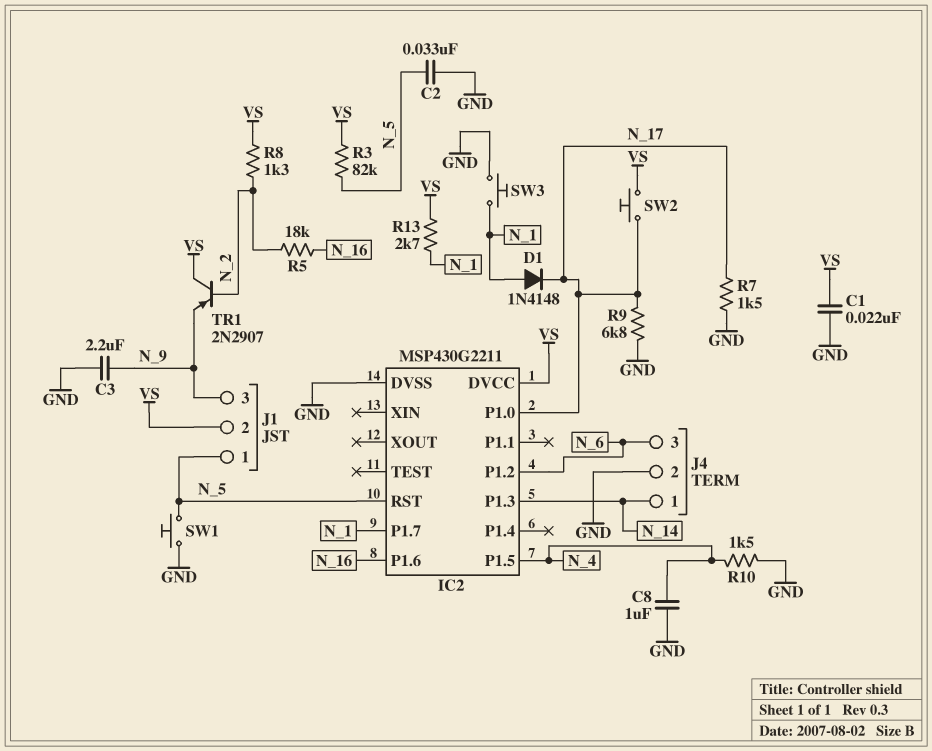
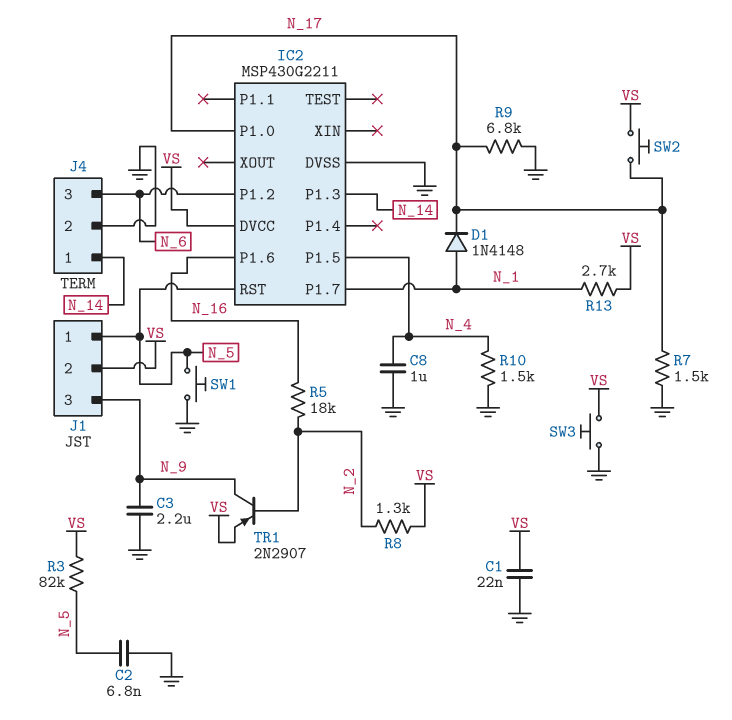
C2: 33nF (GND, N_5) -> 6.8nF (GND, N_5)
SW3: button (GND, N_1) -> button (GND, VS)
TR1: PNP 2N2907 (B N_2, C VS, E N_9) -> PNP 2N2907 (B N_2, C N_9, E VS)

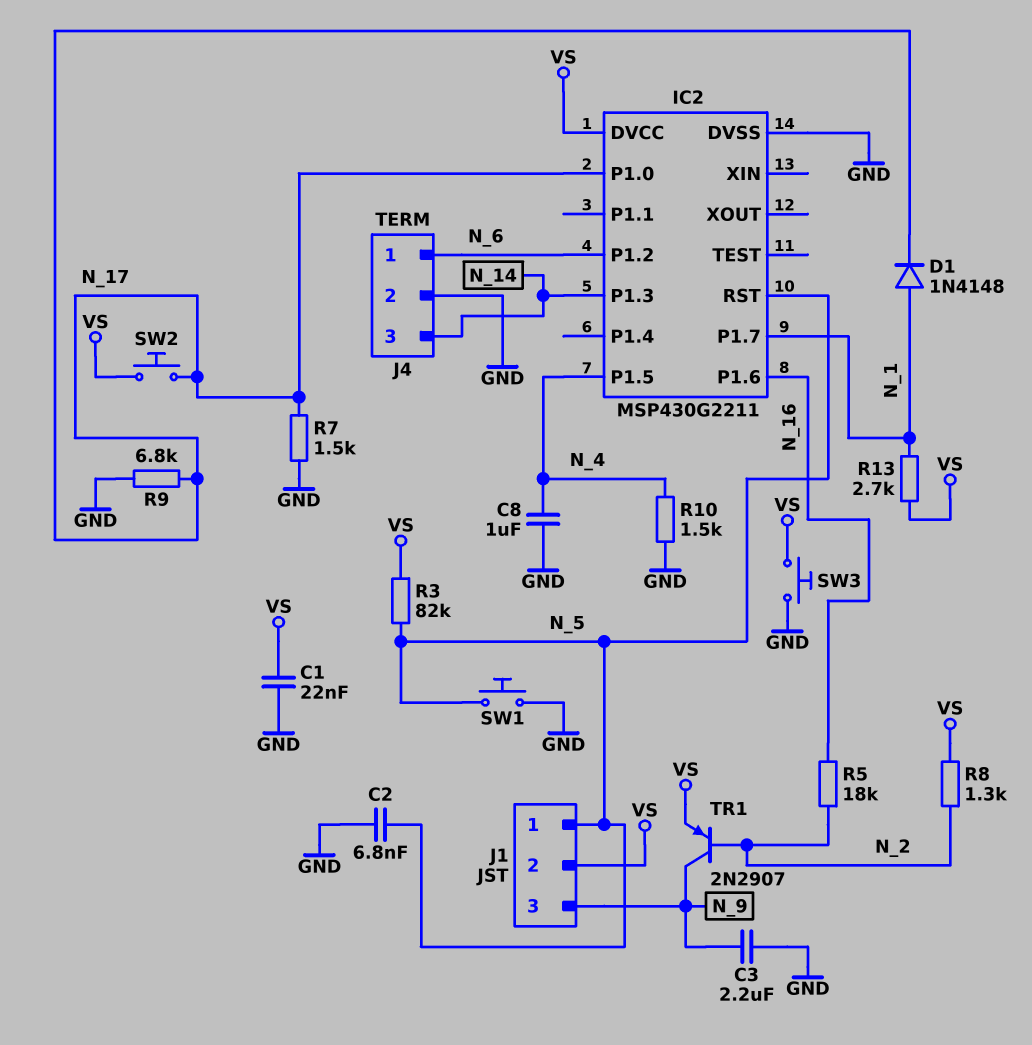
J4 pin 1: N_14 -> N_6
J4 pin 3: N_6 -> N_14

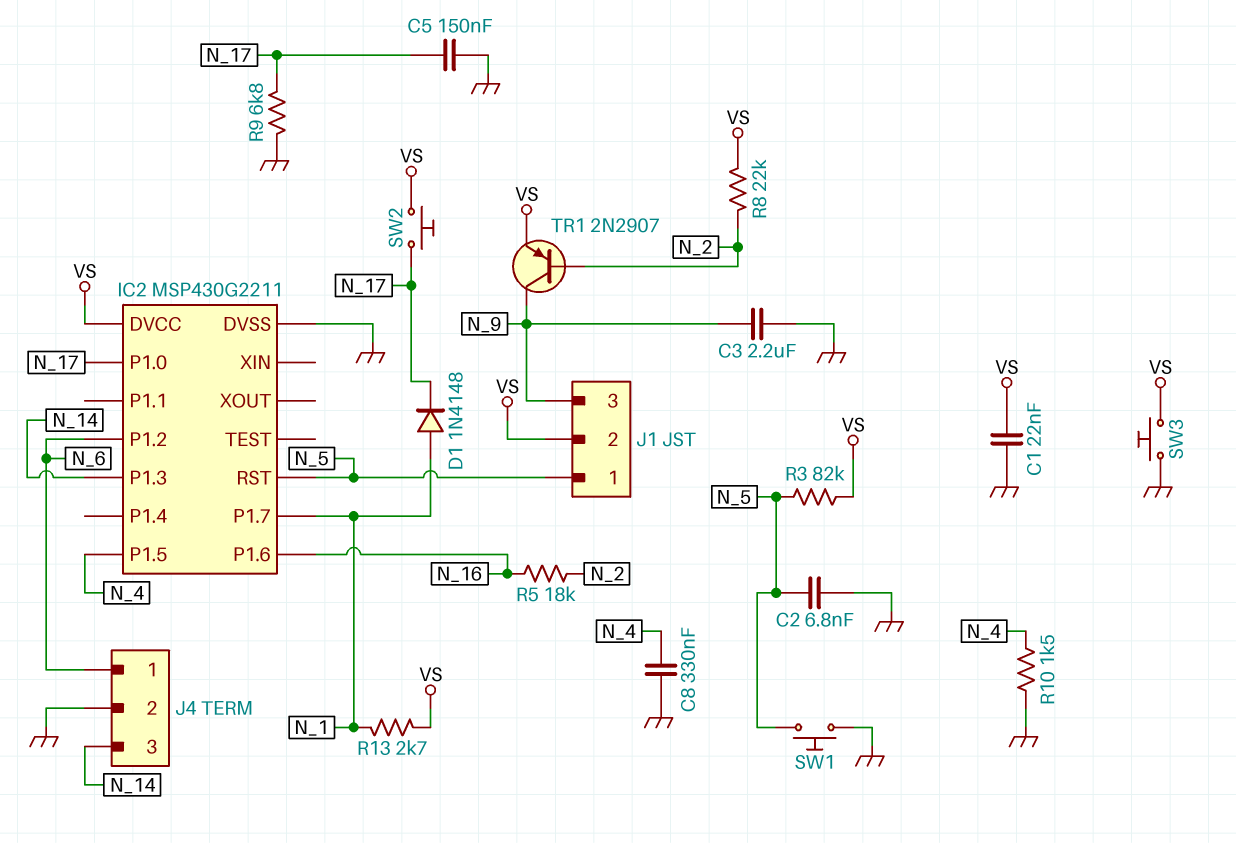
C5: none -> 150nF (GND, N_17)
C8: 1uF (GND, N_4) -> 330nF (GND, N_4)
R7: 1.5k (GND, N_17) -> none
R8: 1.3k (N_2, VS) -> 22k (N_2, VS)

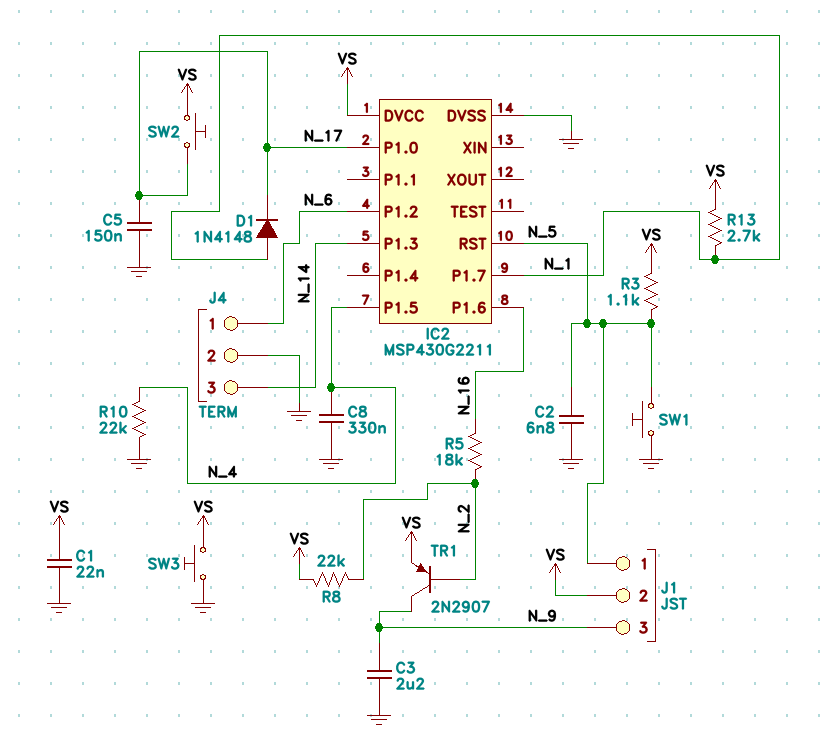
R3: 82k (N_5, VS) -> 1.1k (N_5, VS)
R9: 6.8k (GND, N_17) -> none
R10: 1.5k (GND, N_4) -> 22k (GND, N_4)

